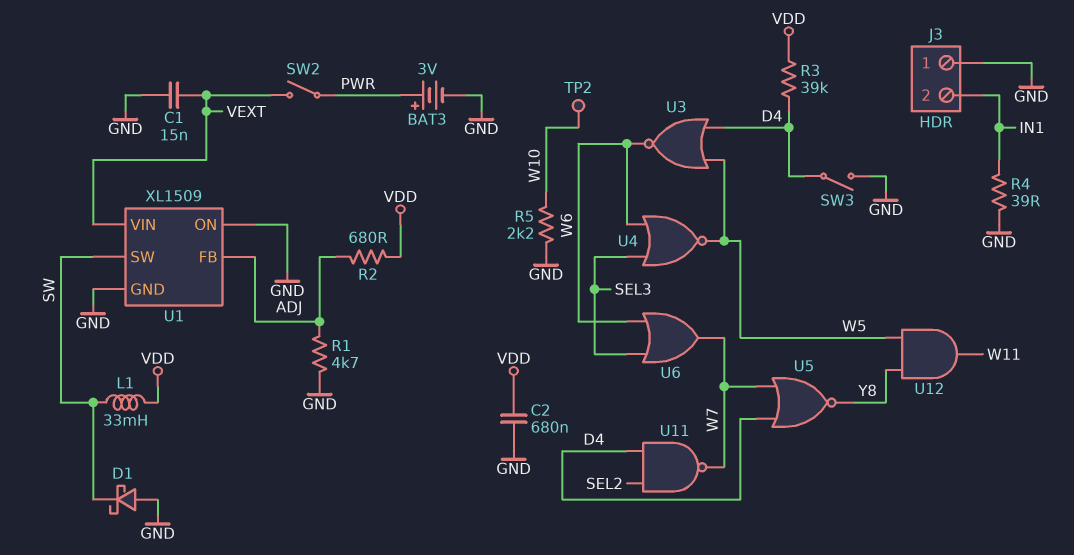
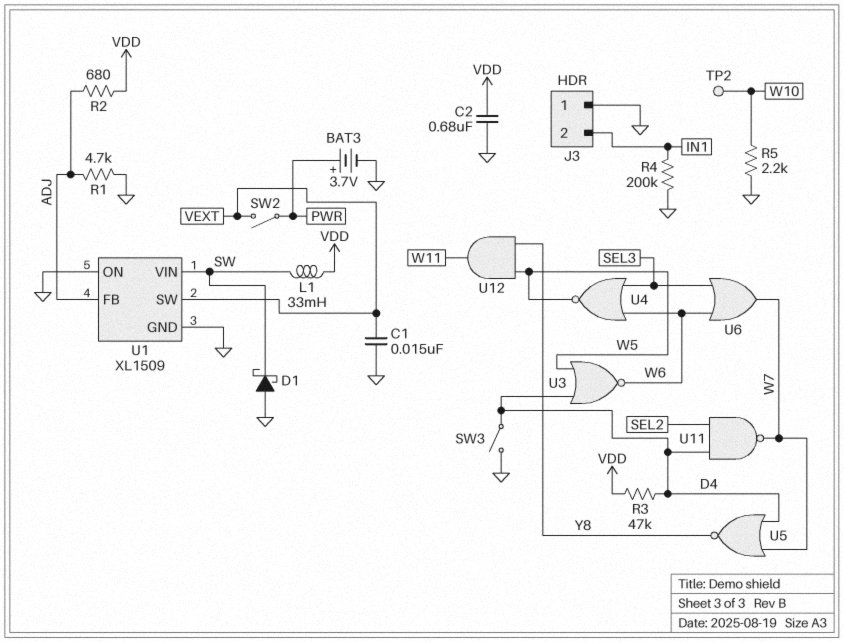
BAT3: 3V (plus PWR, minus GND) -> 3.7V (plus PWR, minus GND)
R3: 39k (D4, VDD) -> 47k (D4, VDD)
R4: 39 (GND, IN1) -> 200k (GND, IN1)
U1 pin SW: SW -> VEXT
U1 pin VIN: VEXT -> SW

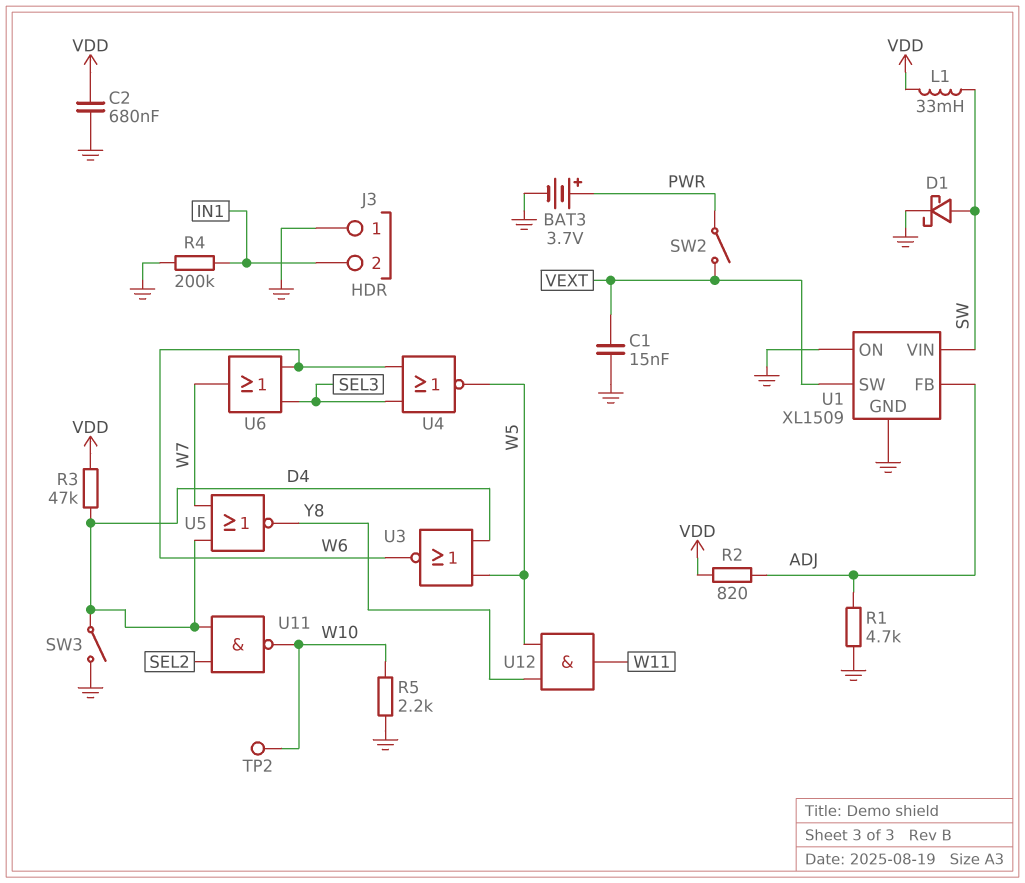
D1: schottky (A GND, K SW) -> schottky (A SW, K GND)
R2: 680 (ADJ, VDD) -> 820 (ADJ, VDD)
U11: NAND (in D4, in SEL2, out W7) -> NAND (in D4, in SEL2, out W10)

